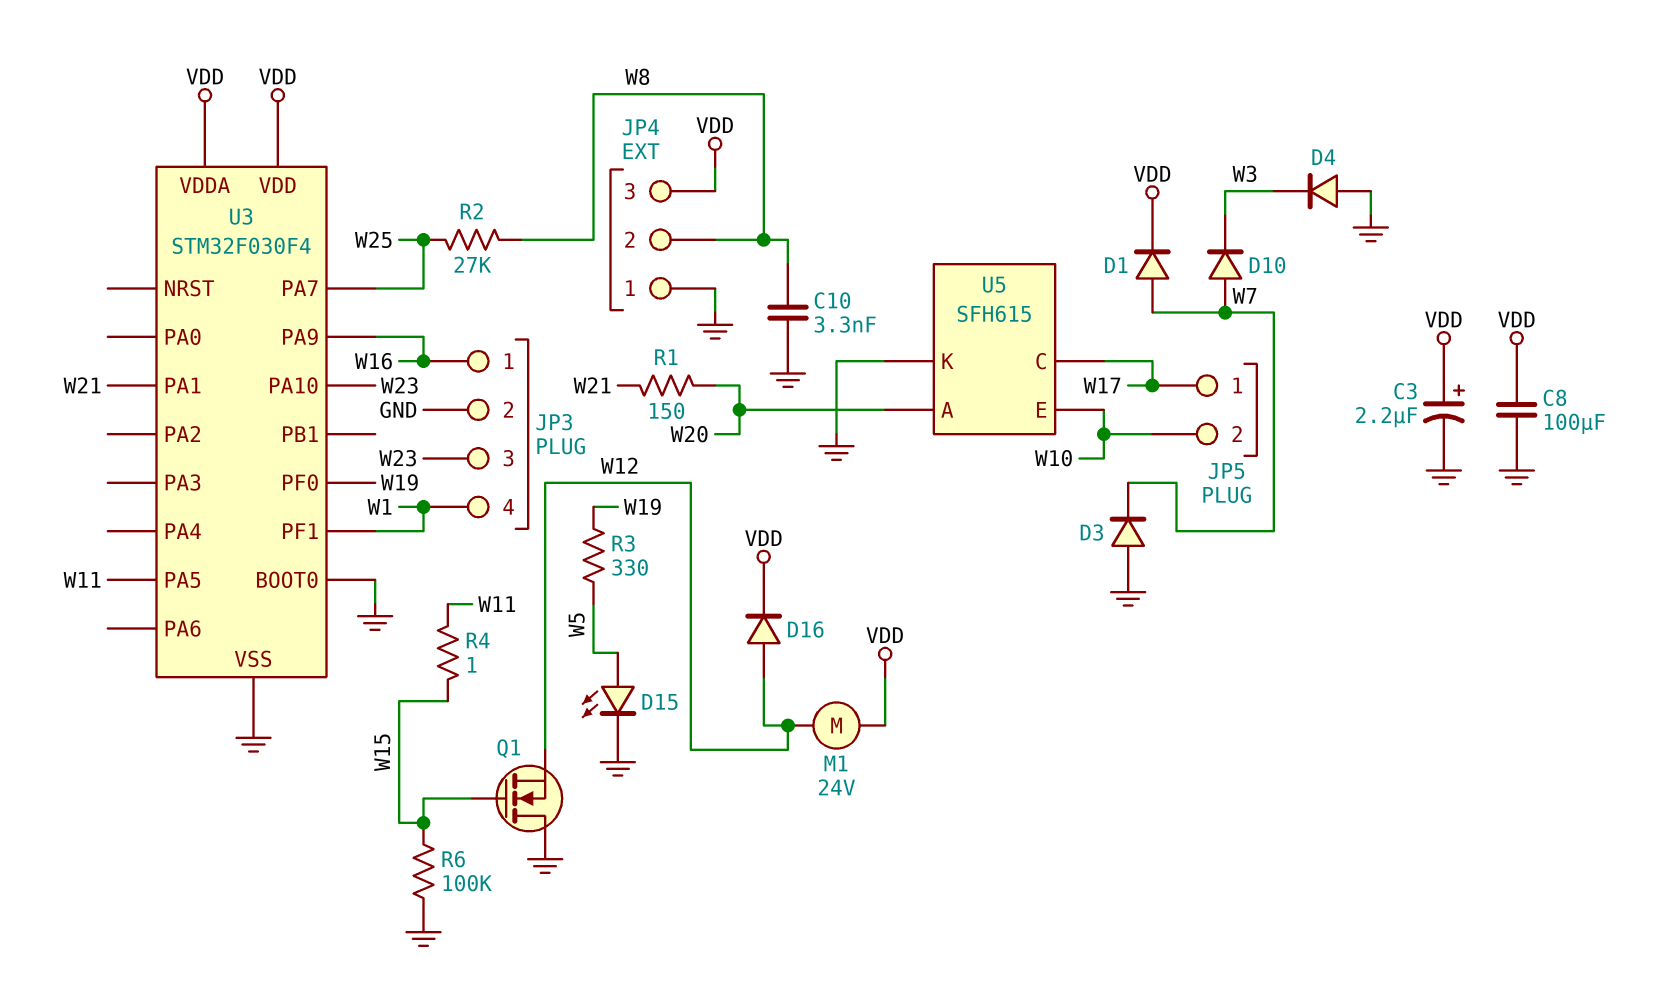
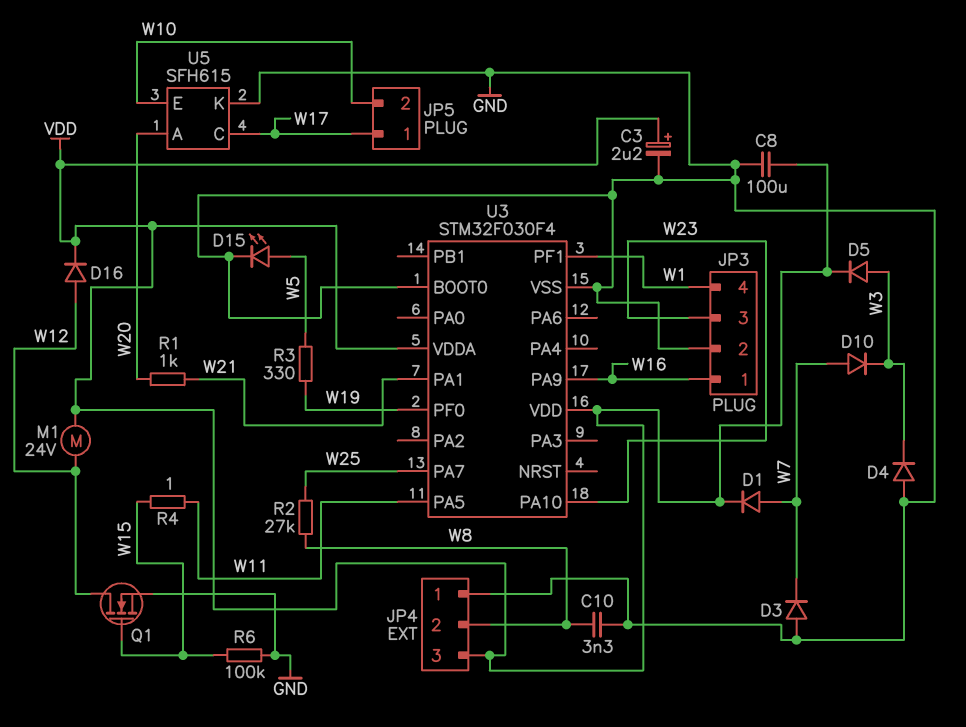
D5: none -> diode (A W3, K VDD)
Q1: NMOS (G W15, D GND, S W12) -> NMOS (G W15, D W12, S GND)
R1: 150 (W20, W21) -> 1k (W20, W21)

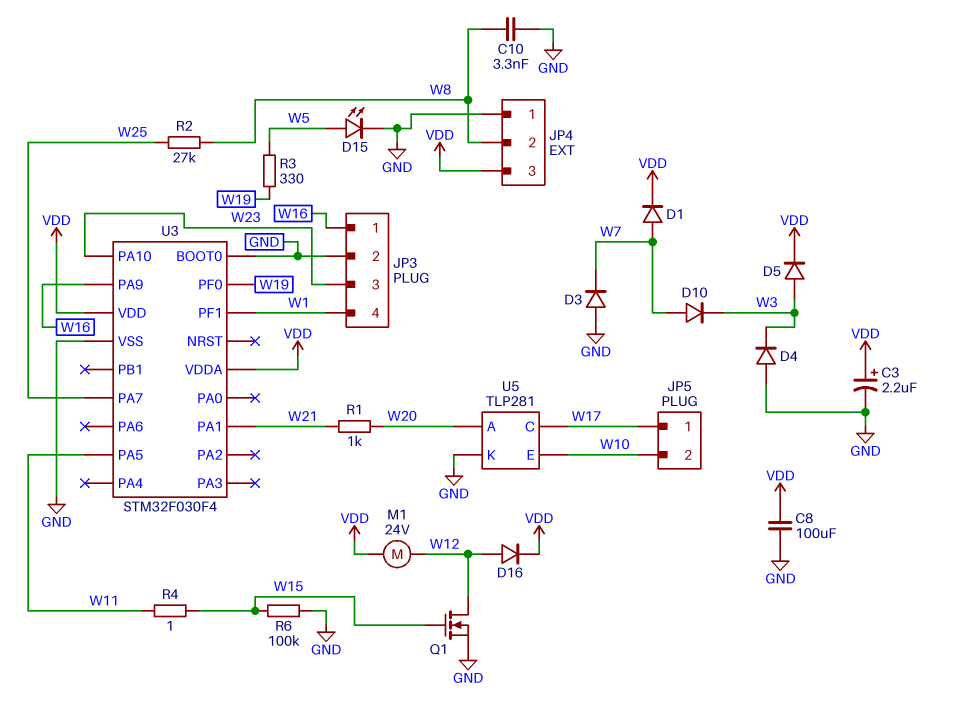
U5: SFH615 -> TLP281

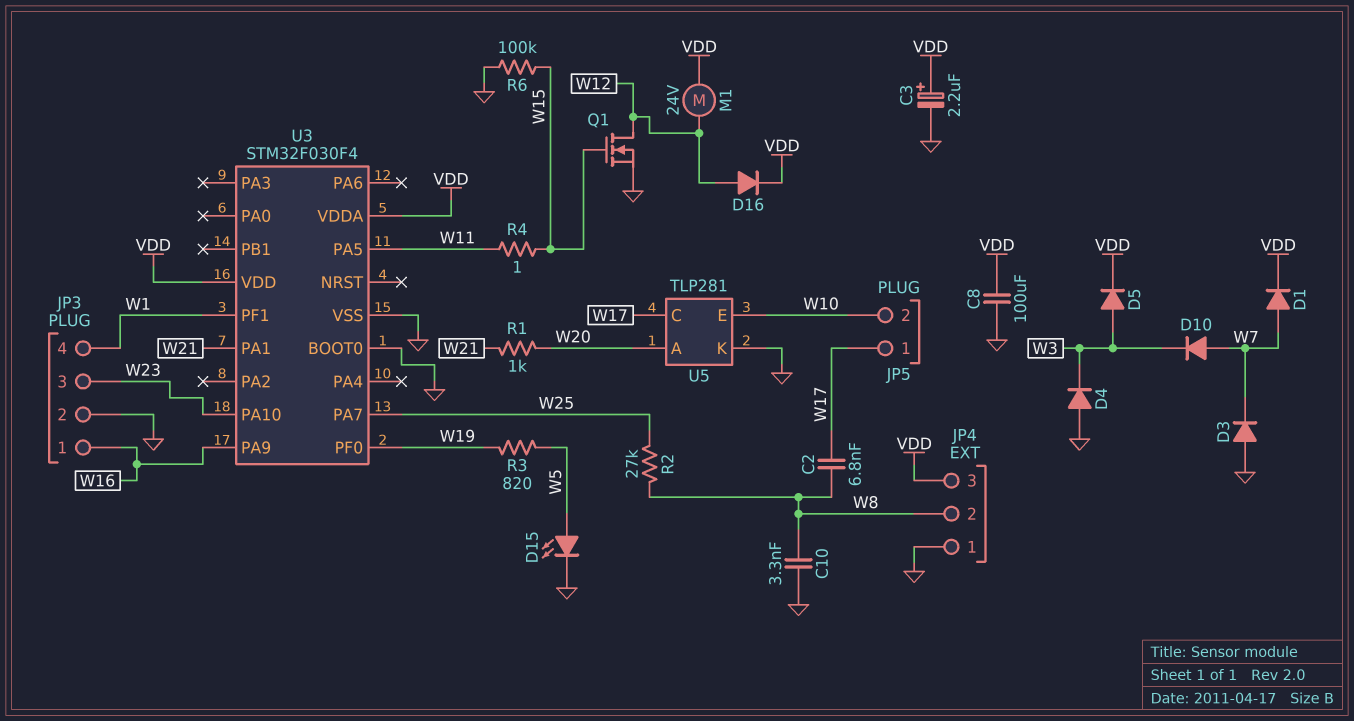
C2: none -> 6.8nF (W8, W17)
R3: 330 (W5, W19) -> 820 (W5, W19)

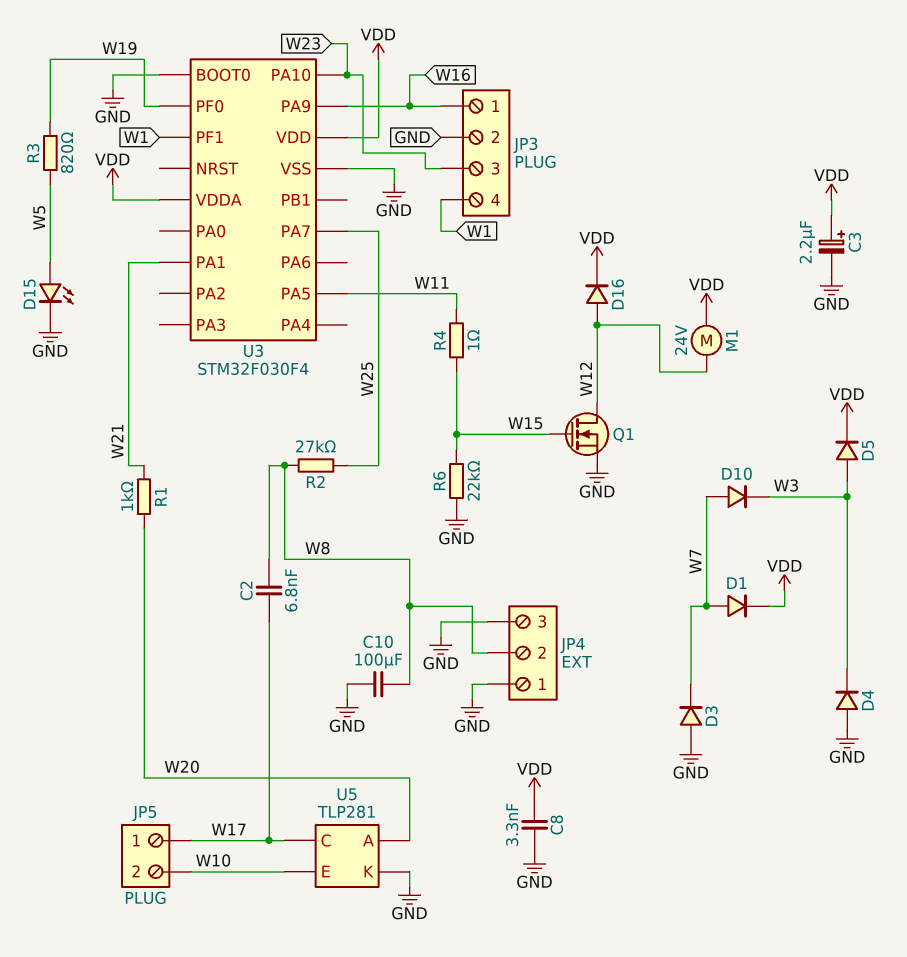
C8: 100uF (GND, VDD) -> 3.3nF (GND, VDD)
C10: 3.3nF (GND, W8) -> 100uF (GND, W8)
JP4 pin 3: VDD -> GND
R6: 100k (GND, W15) -> 22k (GND, W15)

